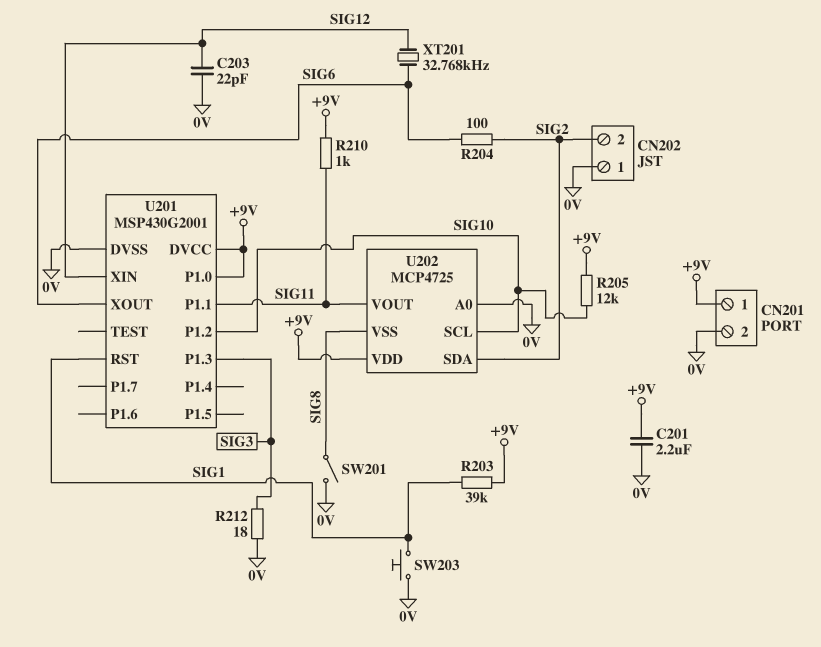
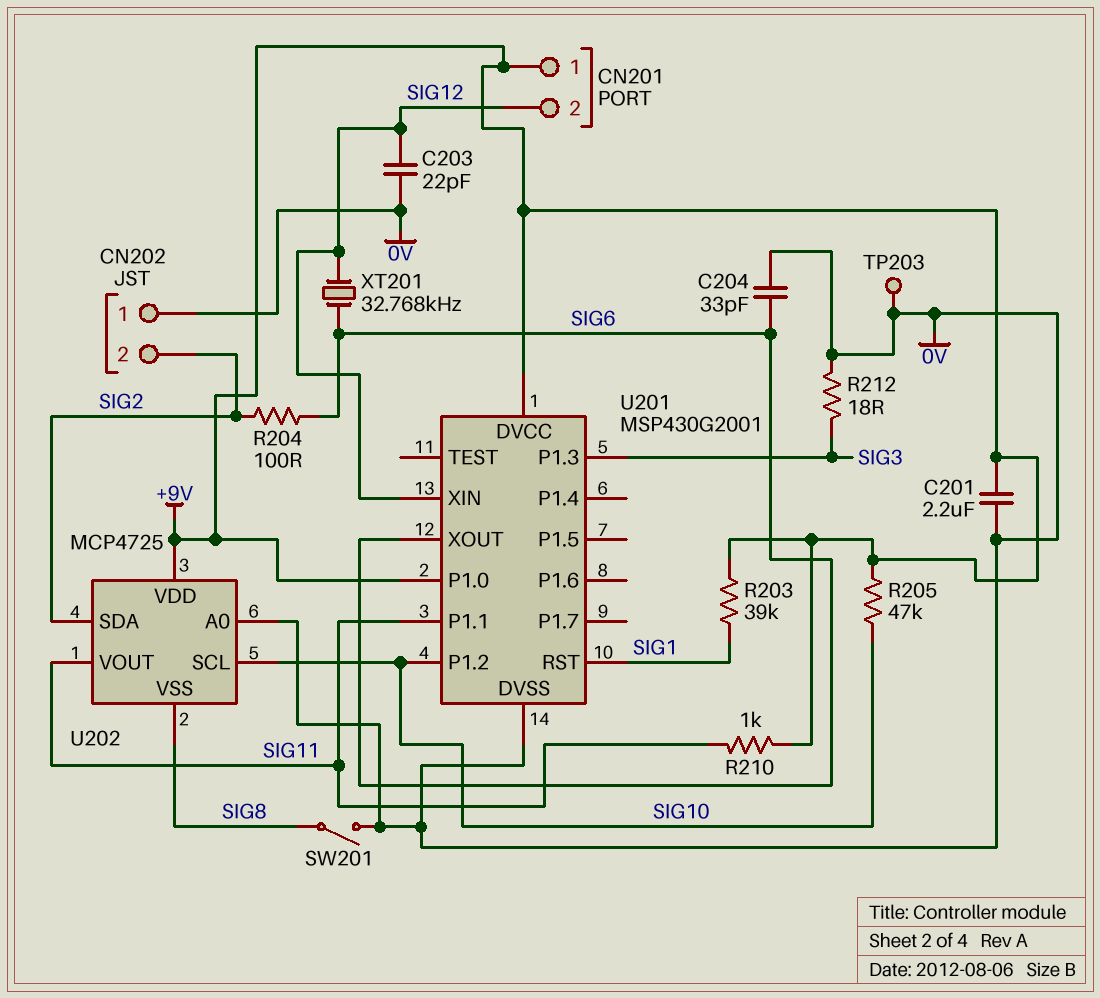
C204: none -> 33pF (0V, SIG6)
CN201 pin 2: 0V -> SIG12
R205: 12k (+9V, SIG10) -> 47k (+9V, SIG10)
SW203: button (0V, SIG1) -> none
TP203: none -> test point (0V)

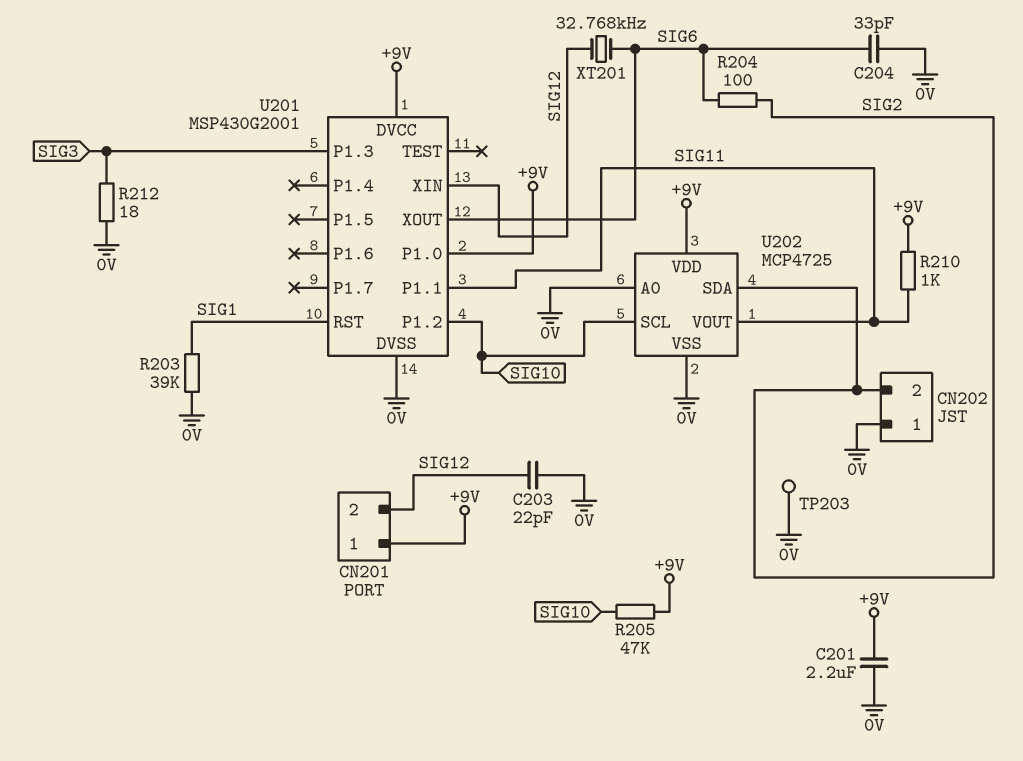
R203: 39k (+9V, SIG1) -> 39k (0V, SIG1)
SW201: switch (0V, SIG8) -> none
U202 pin VSS: SIG8 -> 0V

